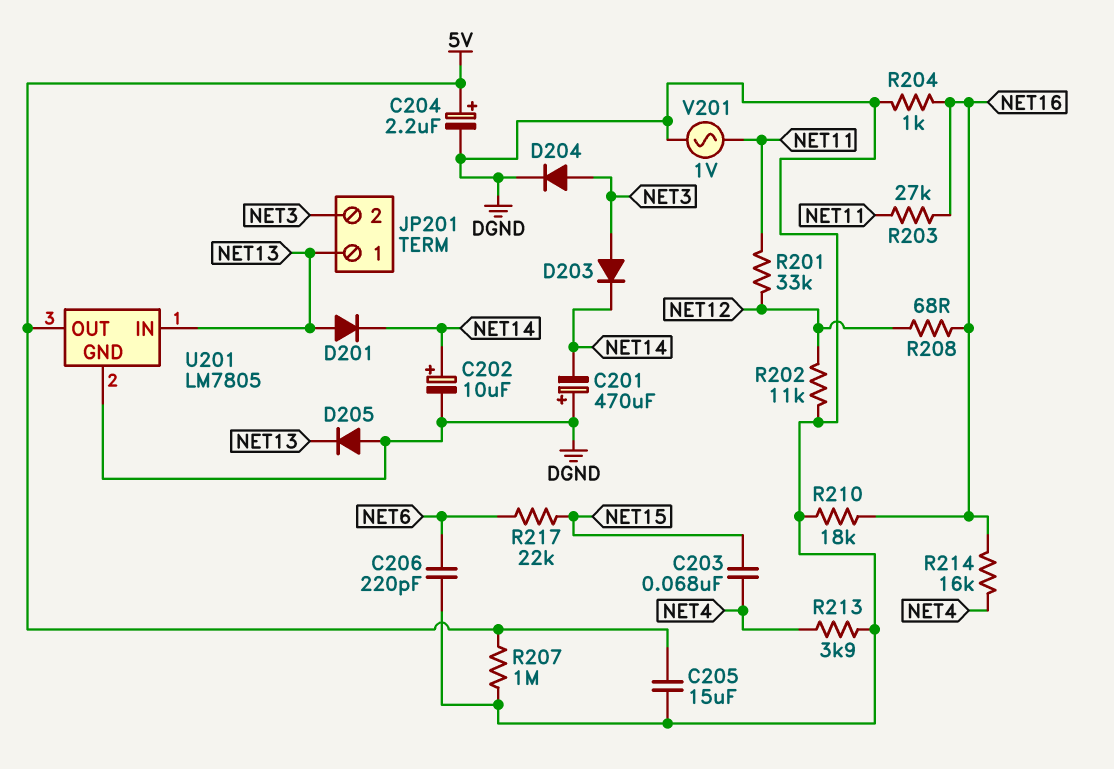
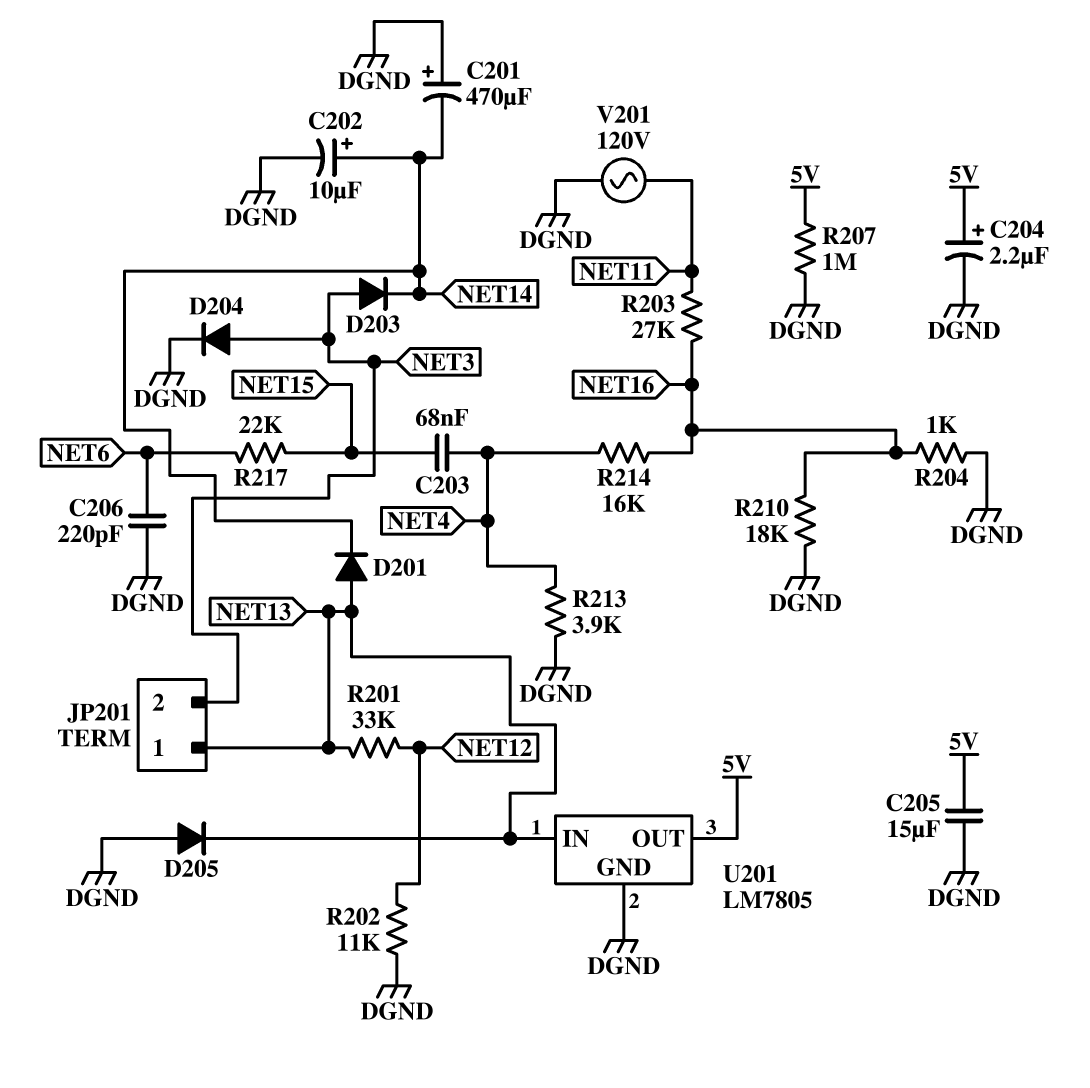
R201: 33k (NET11, NET12) -> 33k (NET12, NET13)
R208: 68 (NET12, NET16) -> none
V201: AC 1V (DGND, NET11) -> AC 120V (DGND, NET11)

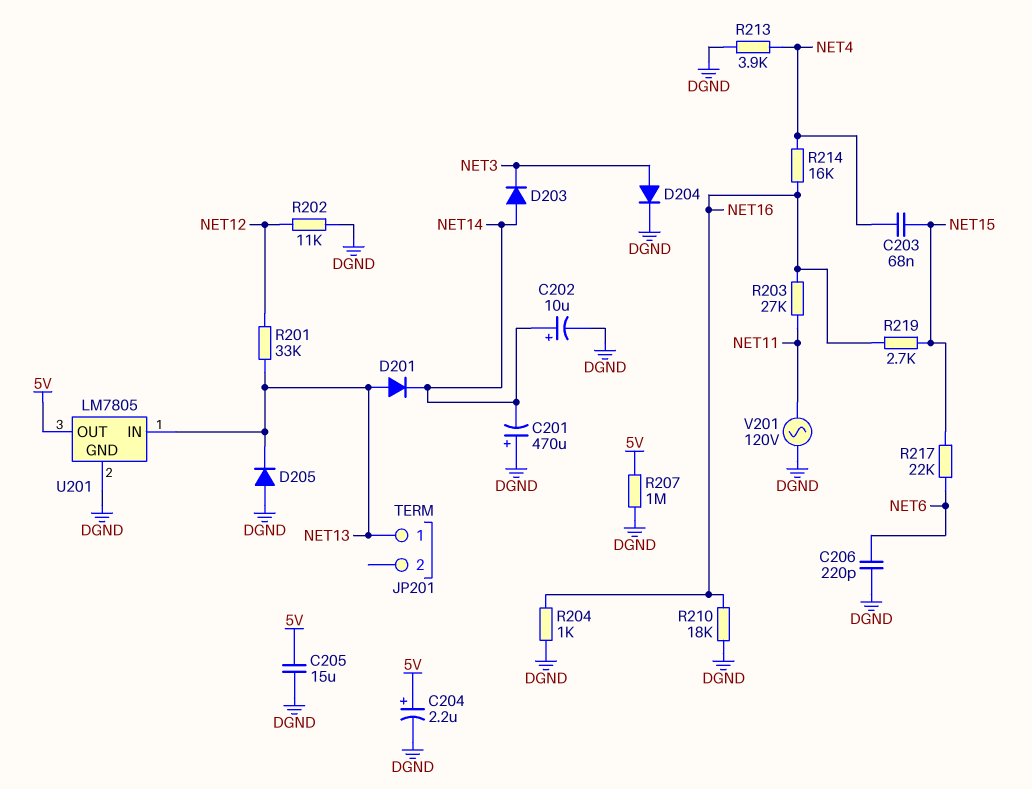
D203: diode (A NET3, K NET14) -> diode (A NET14, K NET3)
JP201 pin 2: NET3 -> none
R219: none -> 2.7k (NET15, NET16)

